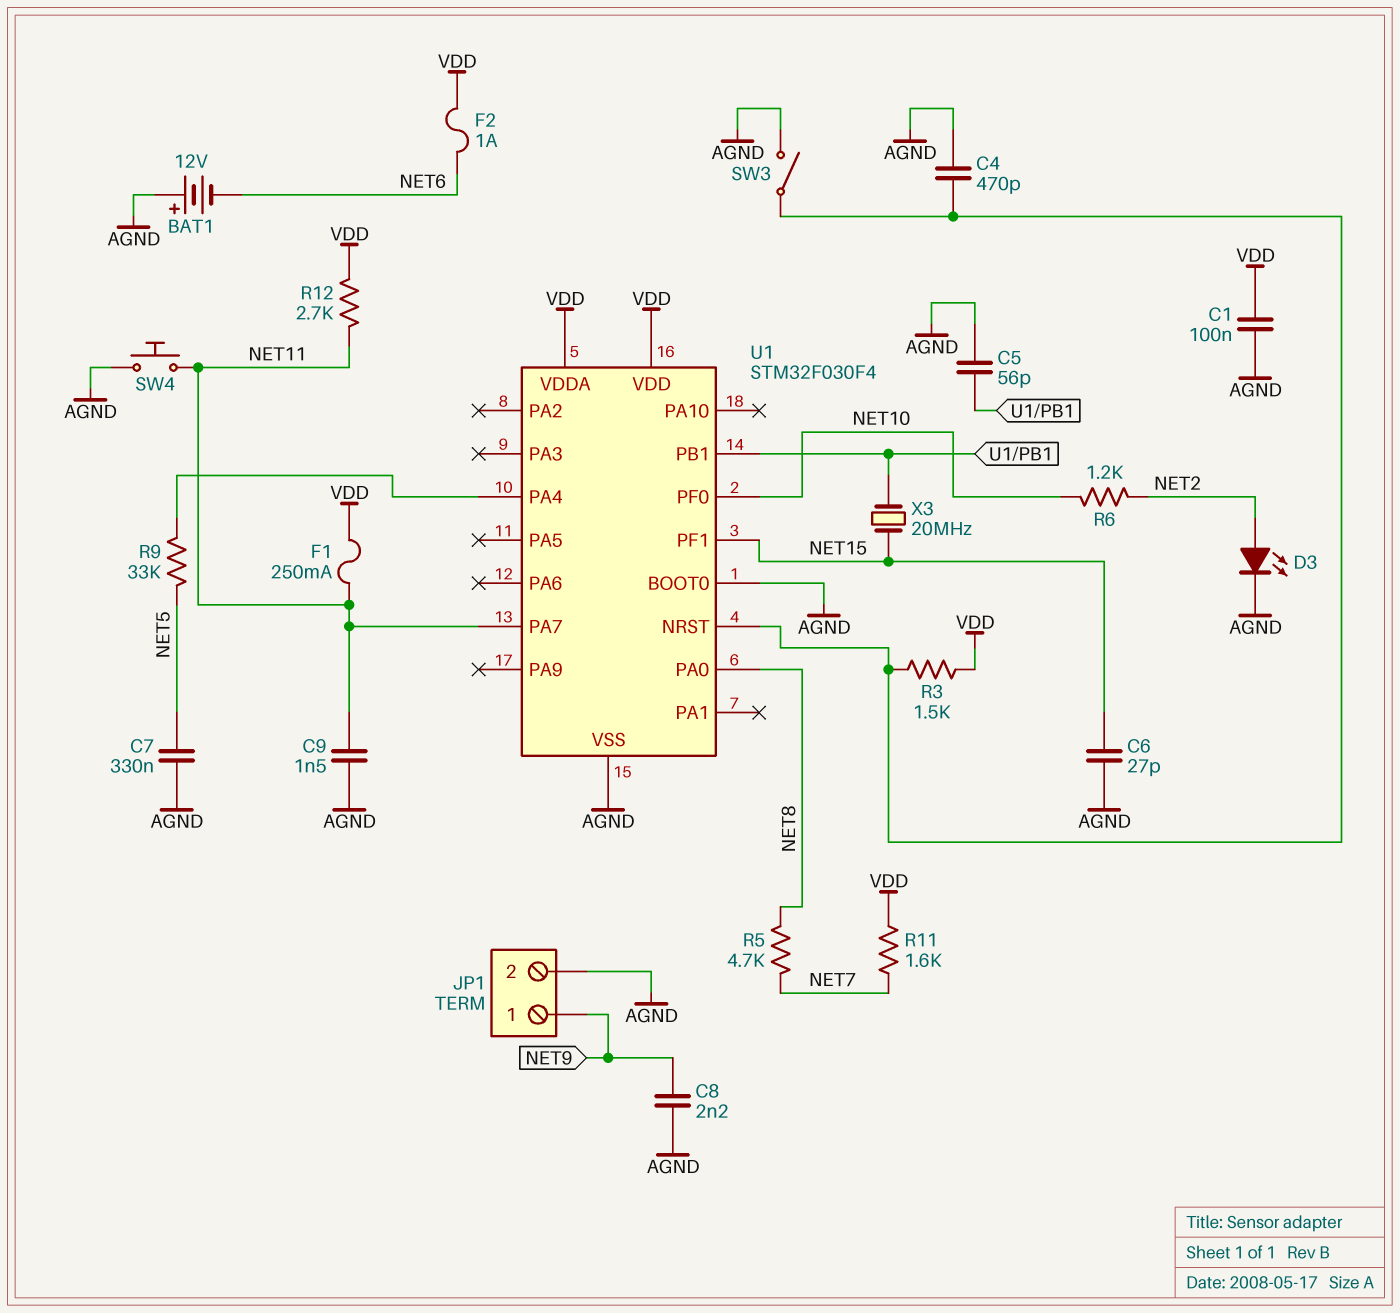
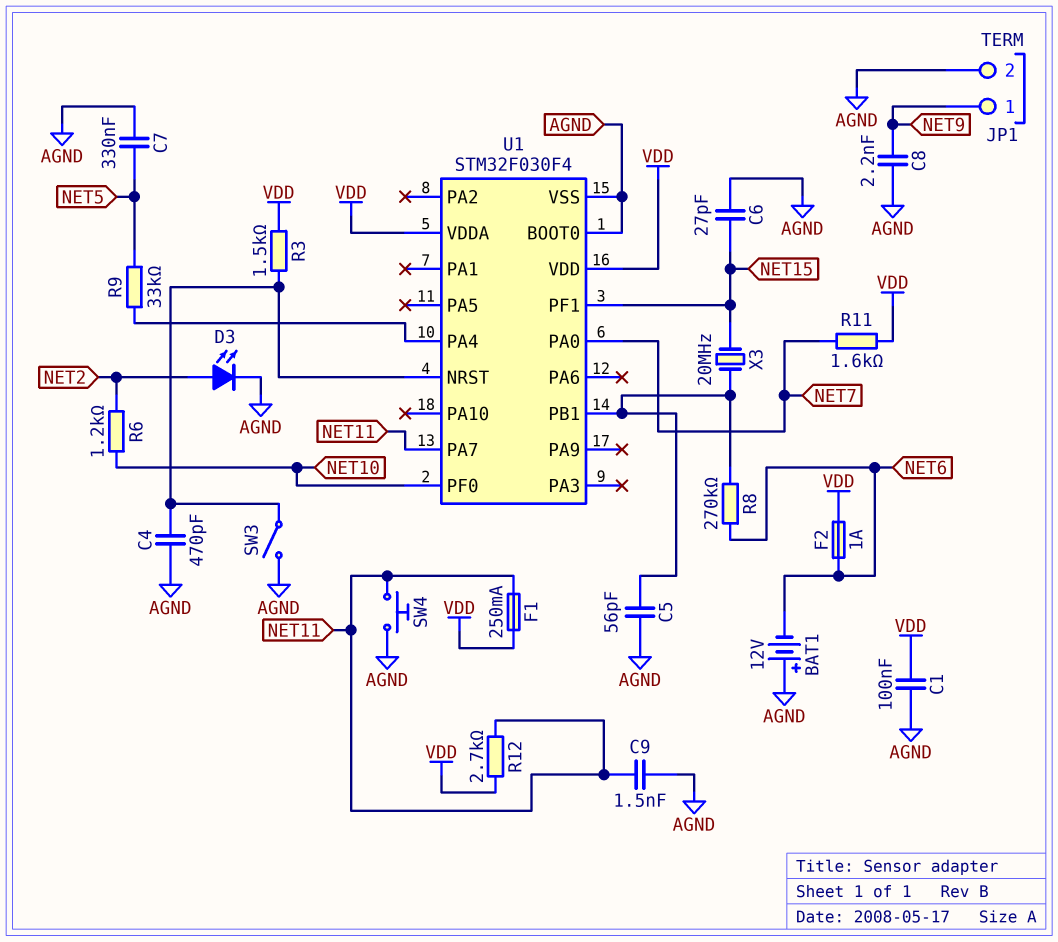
R5: 4.7k (NET7, NET8) -> none
R8: none -> 270k (NET6, U1/PB1)
U1 pin PA0: NET8 -> NET7

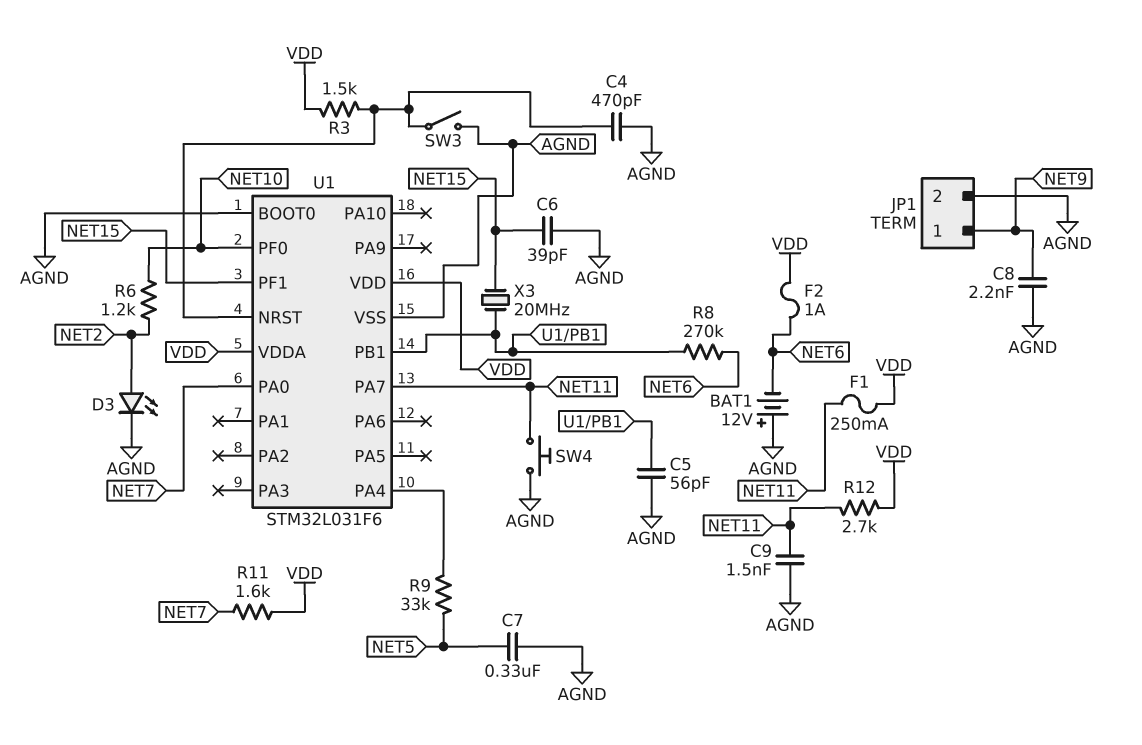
C1: 100nF (AGND, VDD) -> none
C6: 27pF (AGND, NET15) -> 39pF (AGND, NET15)
U1: STM32F030F4 -> STM32L031F6

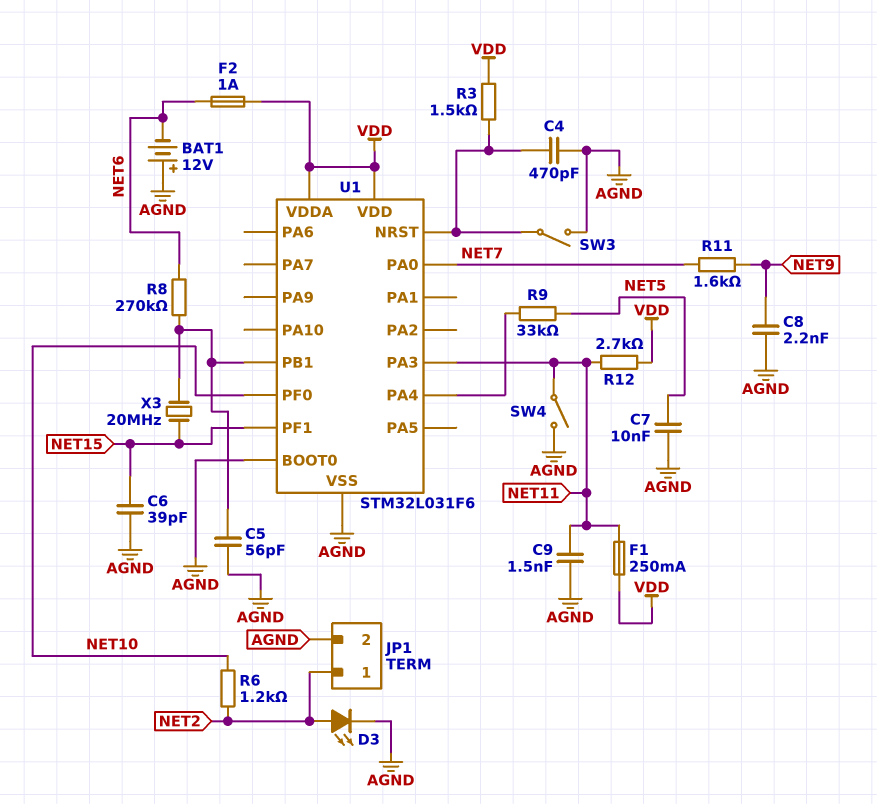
C7: 330nF (AGND, NET5) -> 10nF (AGND, NET5)
JP1 pin 1: NET9 -> NET2
R11: 1.6k (NET7, VDD) -> 1.6k (NET7, NET9)
SW4: button (AGND, NET11) -> switch (AGND, NET11)
U1 pin PA3: none -> NET11
U1 pin PA7: NET11 -> none

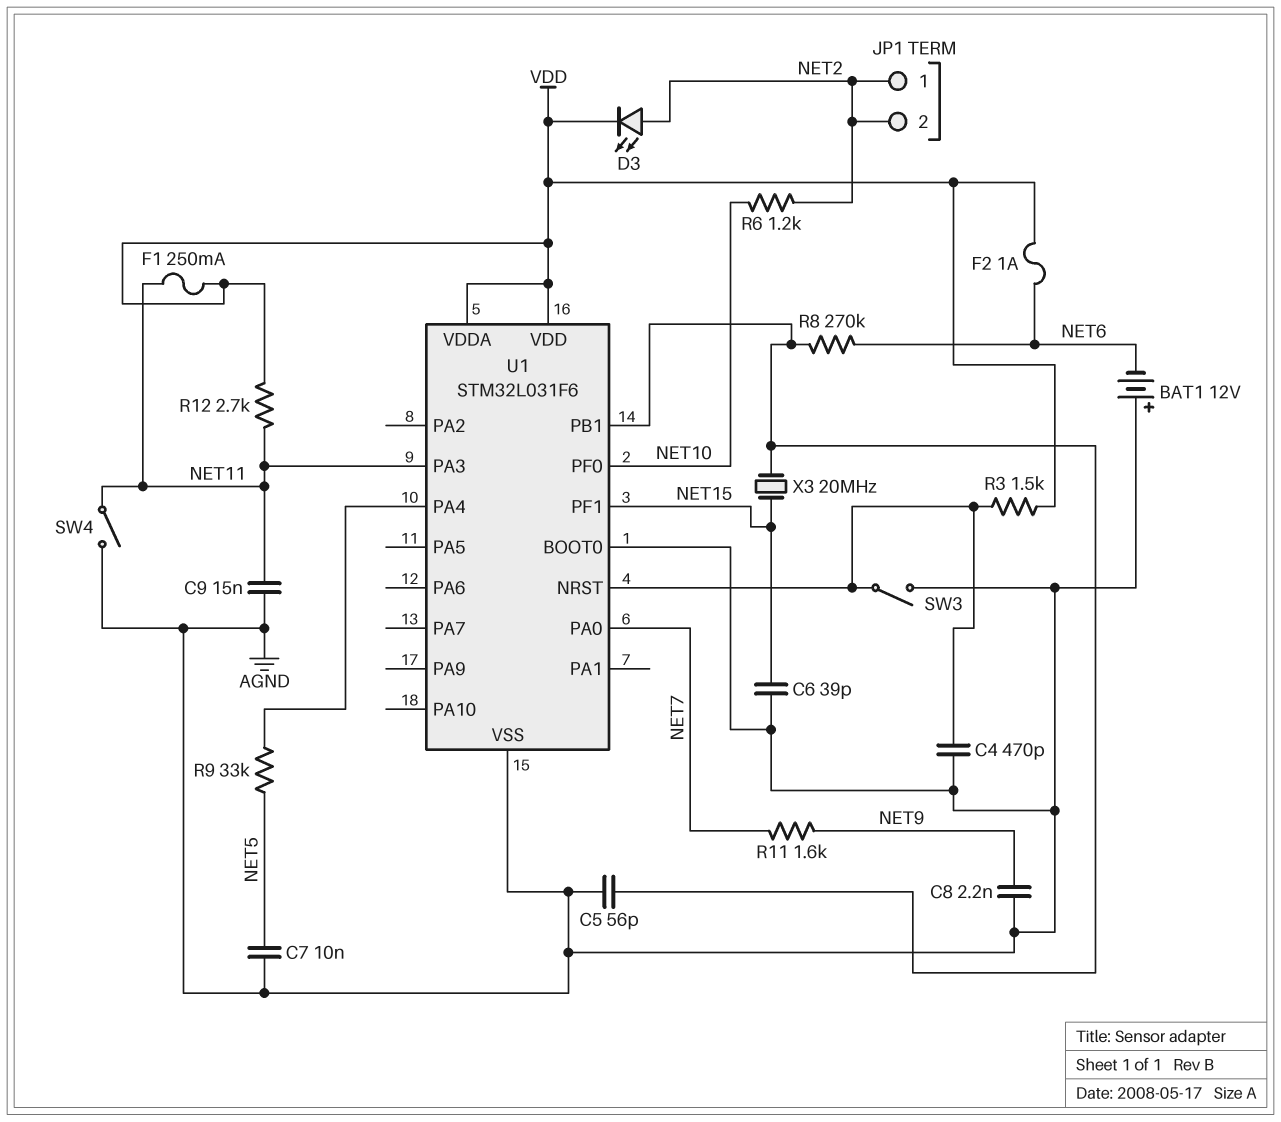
C9: 1.5nF (AGND, NET11) -> 15nF (AGND, NET11)
D3: LED (A NET2, K AGND) -> LED (A NET2, K VDD)
JP1 pin 2: AGND -> NET2

